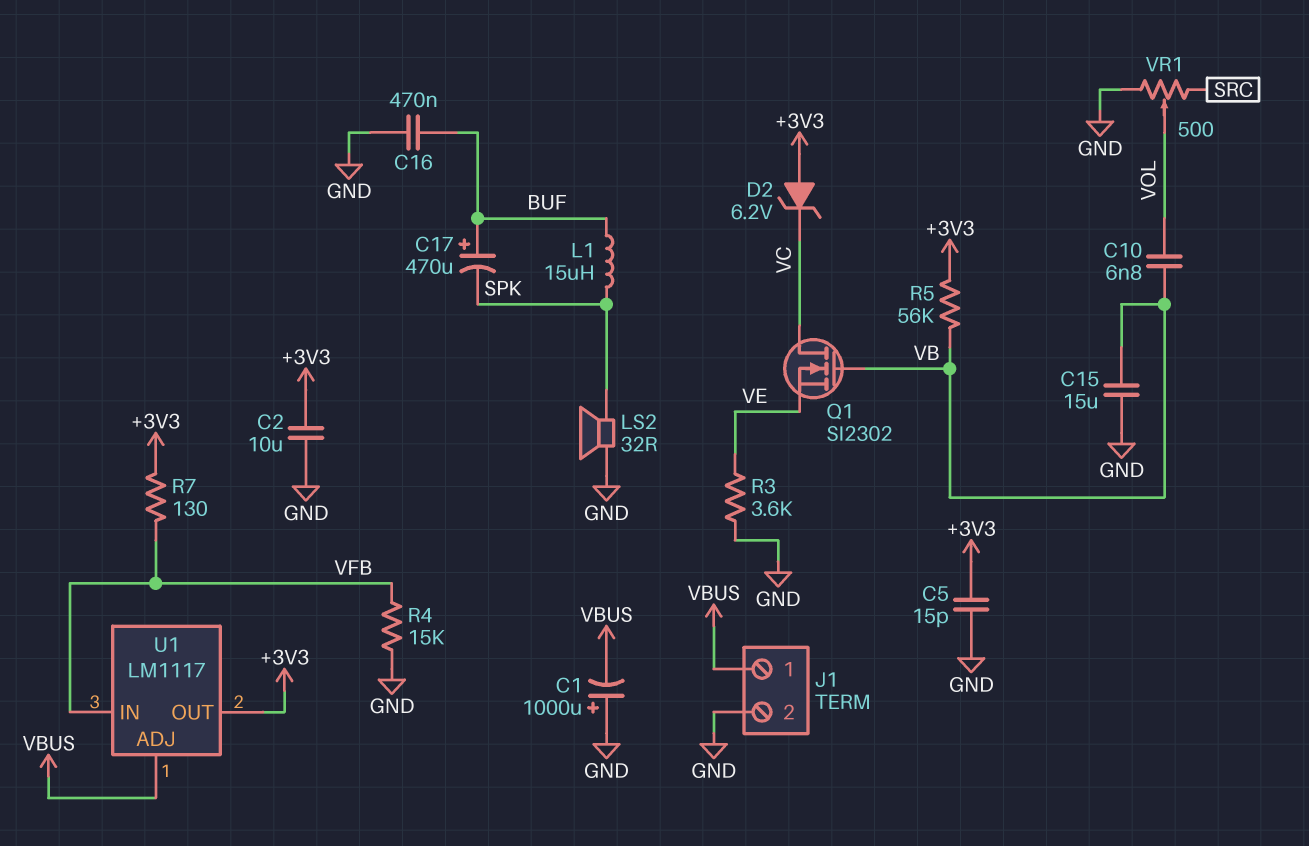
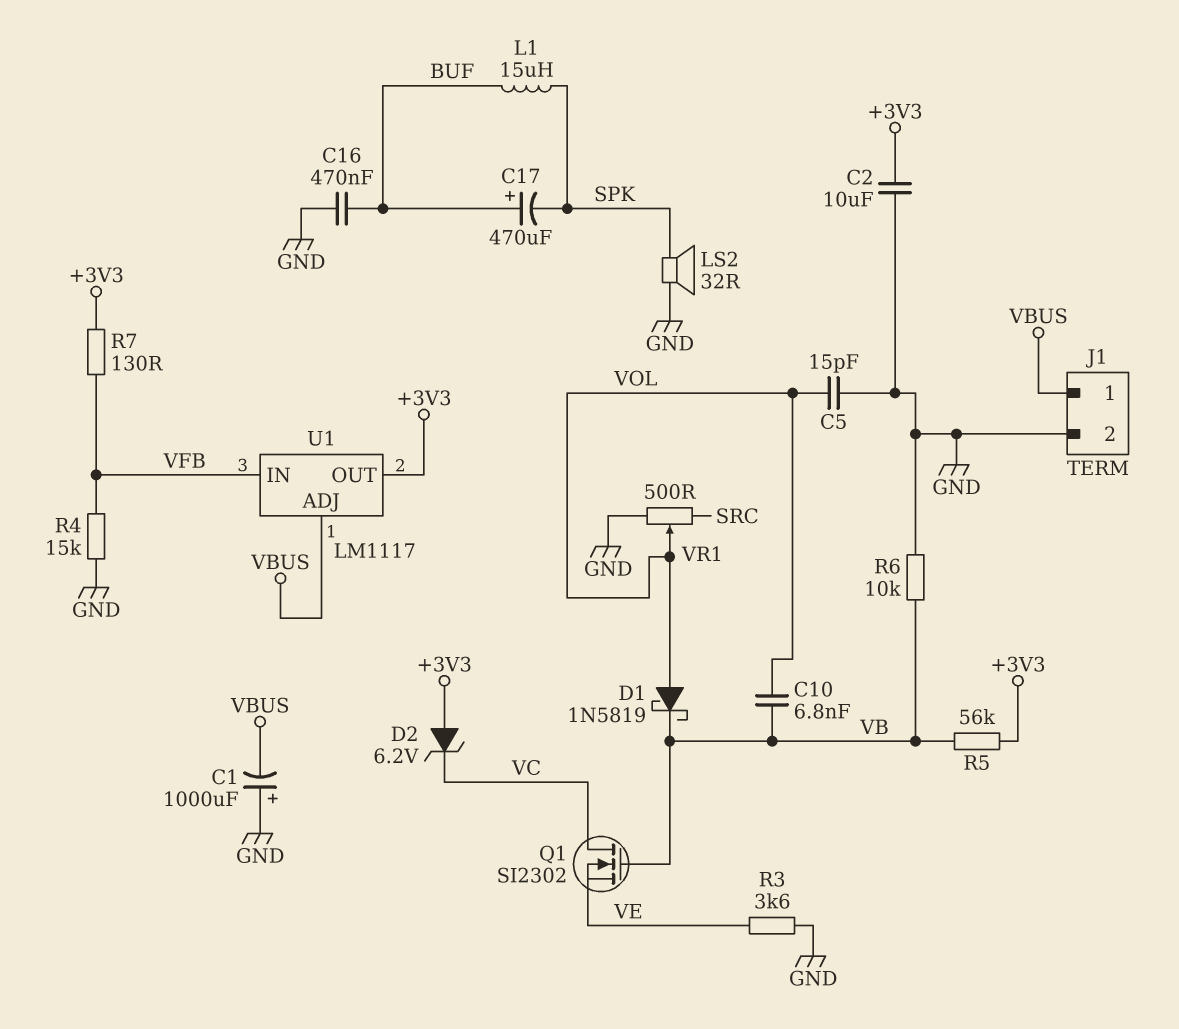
C5: 15pF (+3V3, GND) -> 15pF (GND, VOL)
C15: 15uF (GND, VB) -> none
D1: none -> schottky 1N5819 (A VOL, K VB)
R6: none -> 10k (GND, VB)

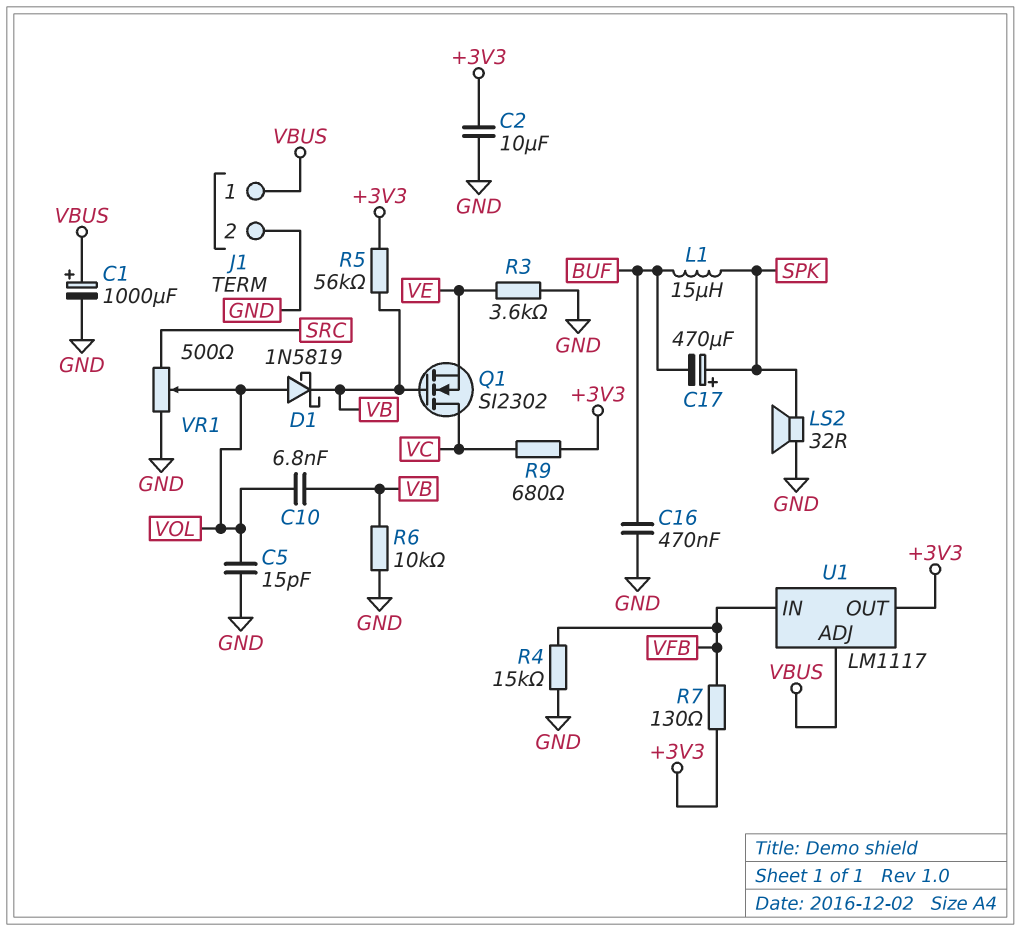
C1: 1000uF (plus GND, minus VBUS) -> 1000uF (plus VBUS, minus GND)
C17: 470uF (plus BUF, minus SPK) -> 470uF (plus SPK, minus BUF)
D2: zener 6.2V (A +3V3, K VC) -> none
R9: none -> 680 (+3V3, VC)

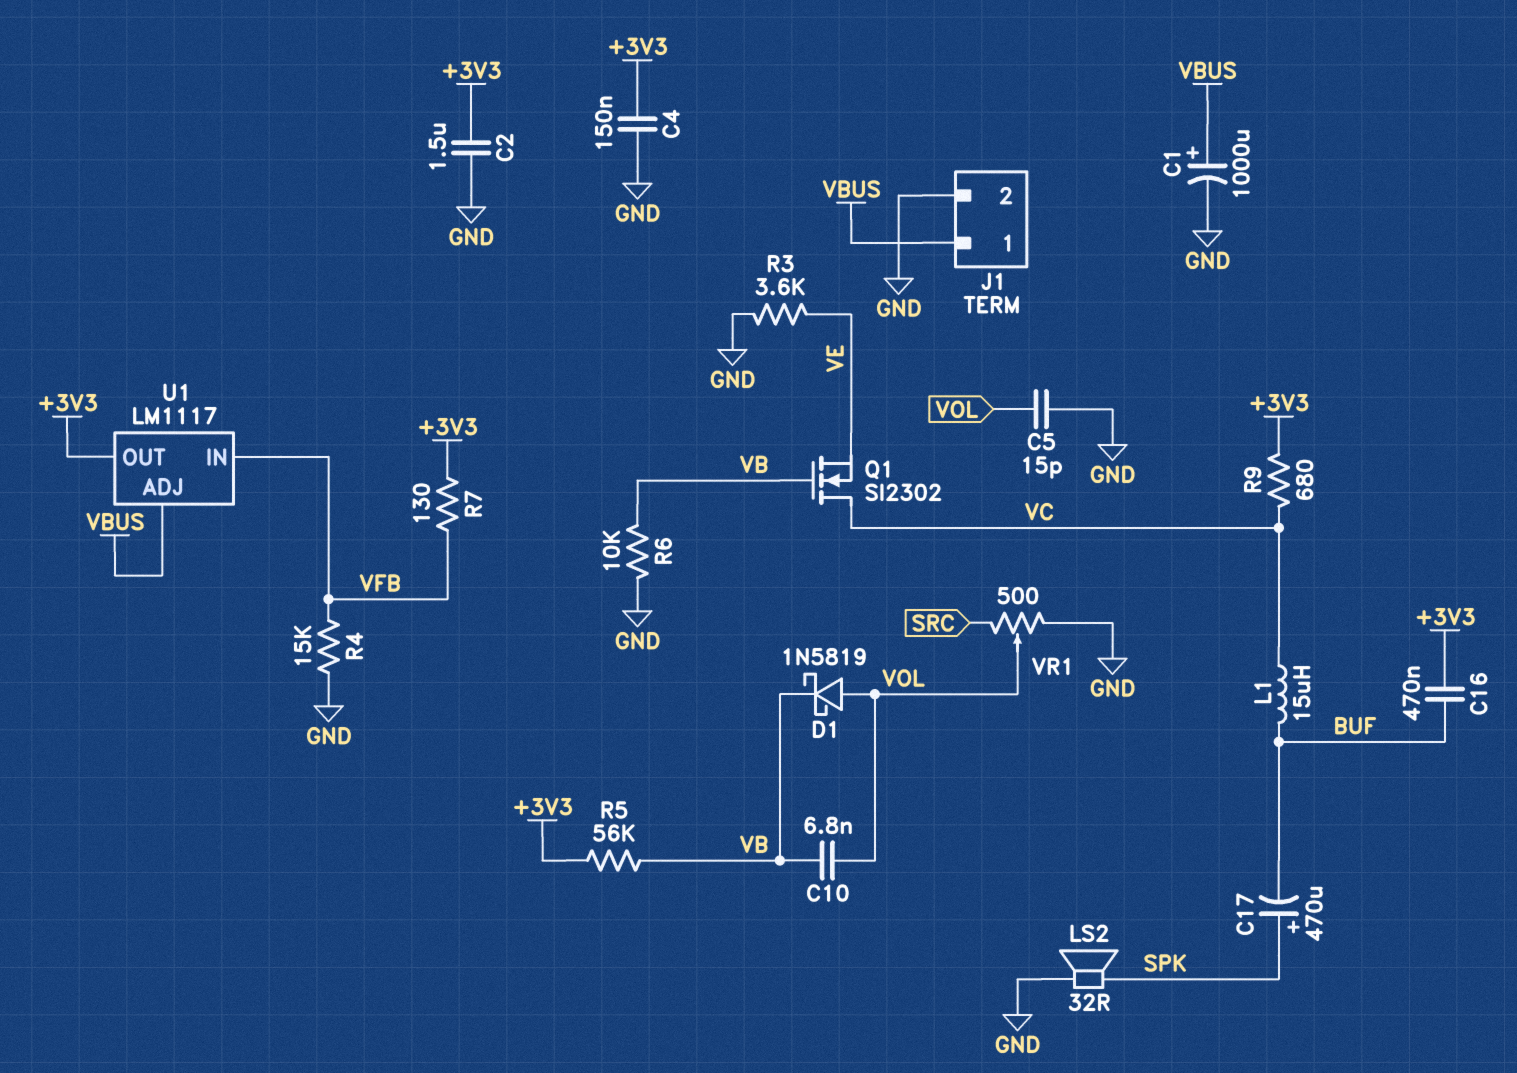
C2: 10uF (+3V3, GND) -> 1.5uF (+3V3, GND)
C4: none -> 150nF (+3V3, GND)
C16: 470nF (BUF, GND) -> 470nF (+3V3, BUF)
L1: 15uH (BUF, SPK) -> 15uH (BUF, VC)

